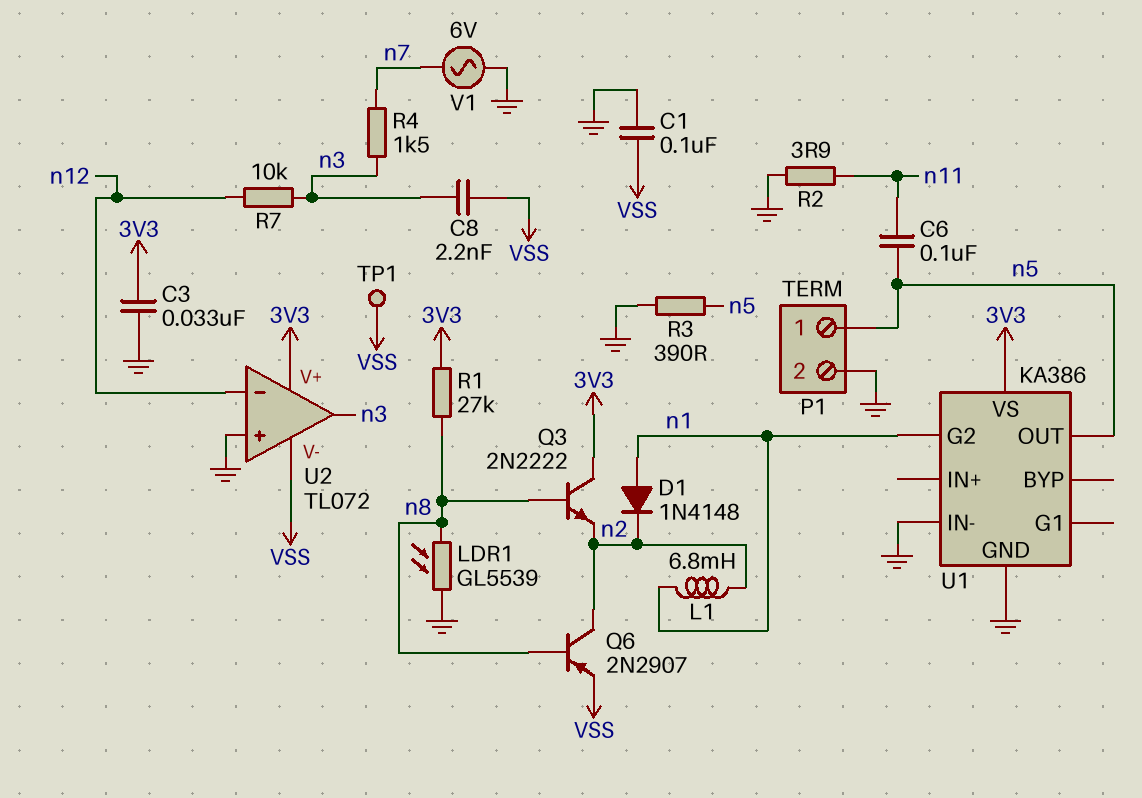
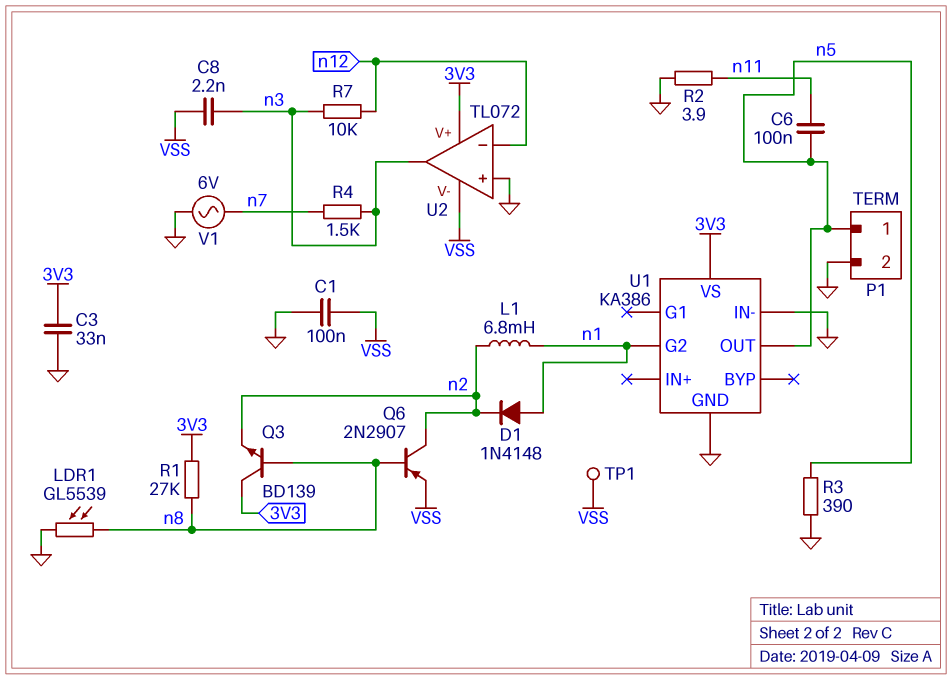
Q3: NPN 2N2222 (B n8, C 3V3, E n2) -> NPN BD139 (B n8, C 3V3, E n2)

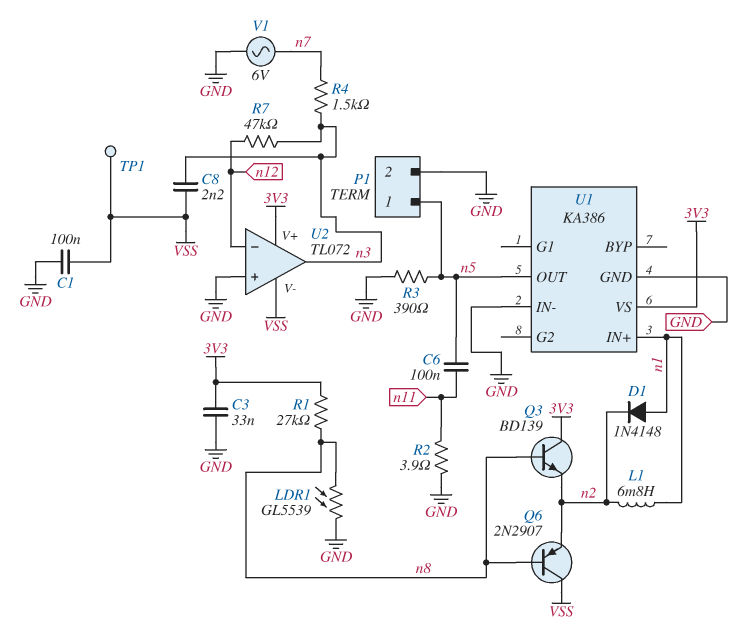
Q6: PNP 2N2907 (B n8, C n2, E VSS) -> PNP 2N2907 (B n8, C VSS, E n2)
R7: 10k (n3, n12) -> 47k (n3, n12)
U1 pin G2: n1 -> none
U1 pin IN+: none -> n1

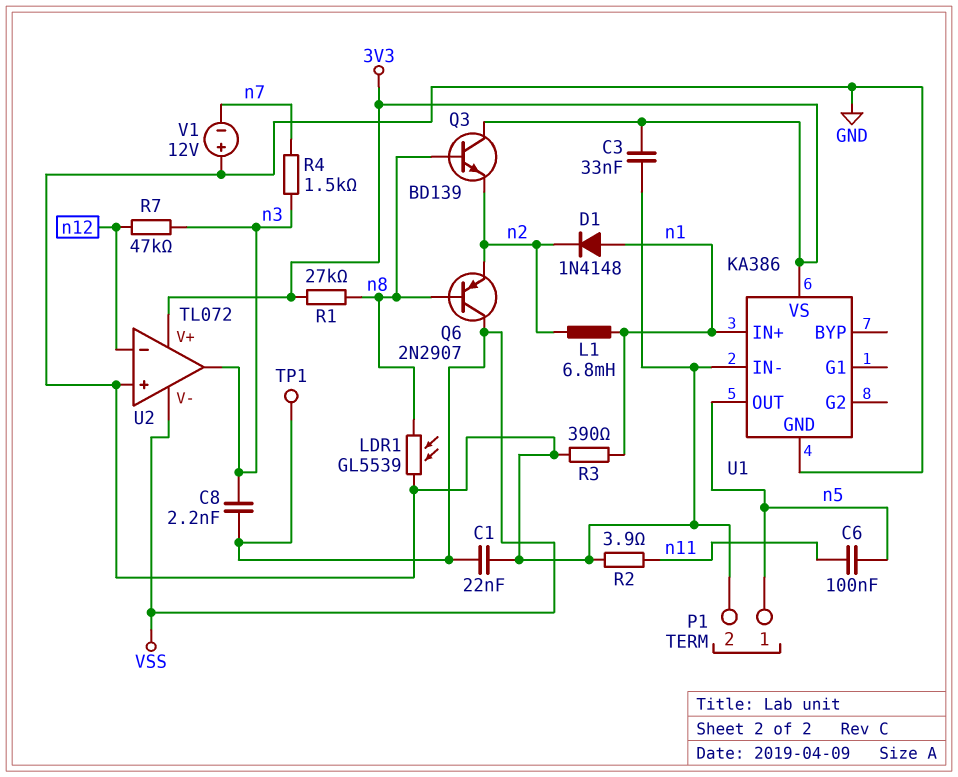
C1: 100nF (GND, VSS) -> 22nF (GND, VSS)
R3: 390 (GND, n5) -> 390 (GND, n1)
V1: AC 6V (GND, n7) -> 12V (plus GND, minus n7)

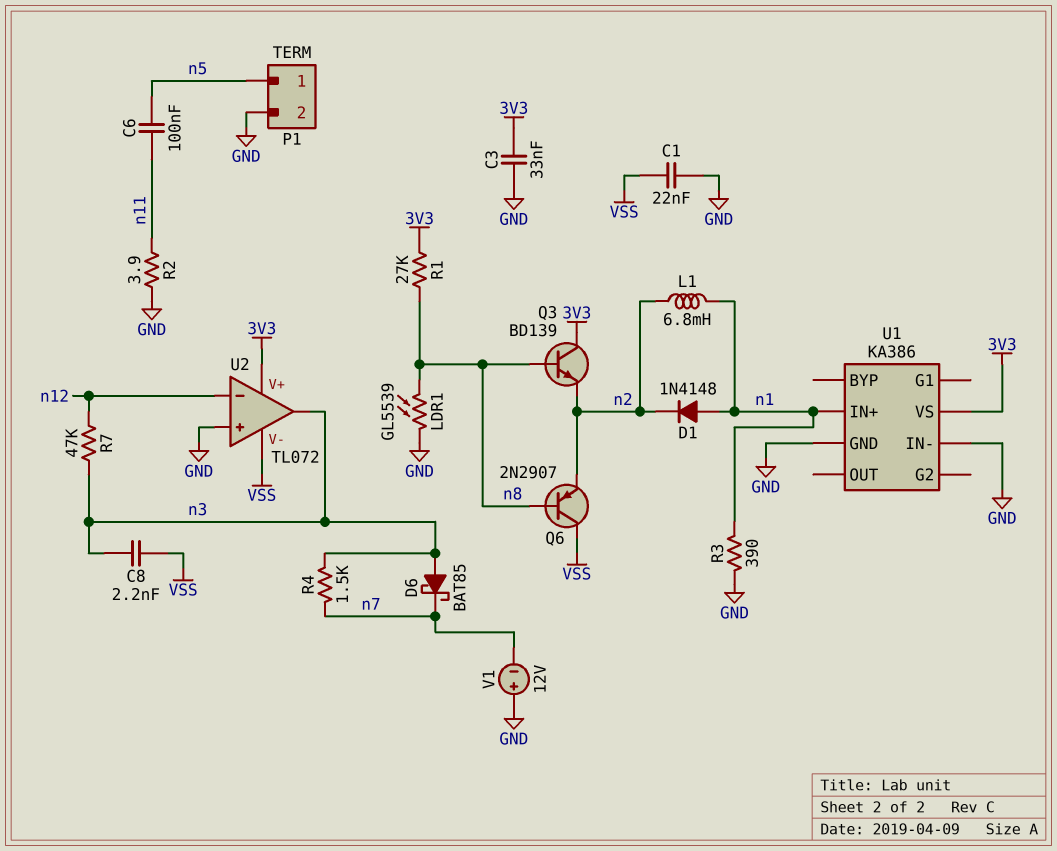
D6: none -> schottky BAT85 (A n3, K n7)
TP1: test point (VSS) -> none
U1 pin OUT: n5 -> none

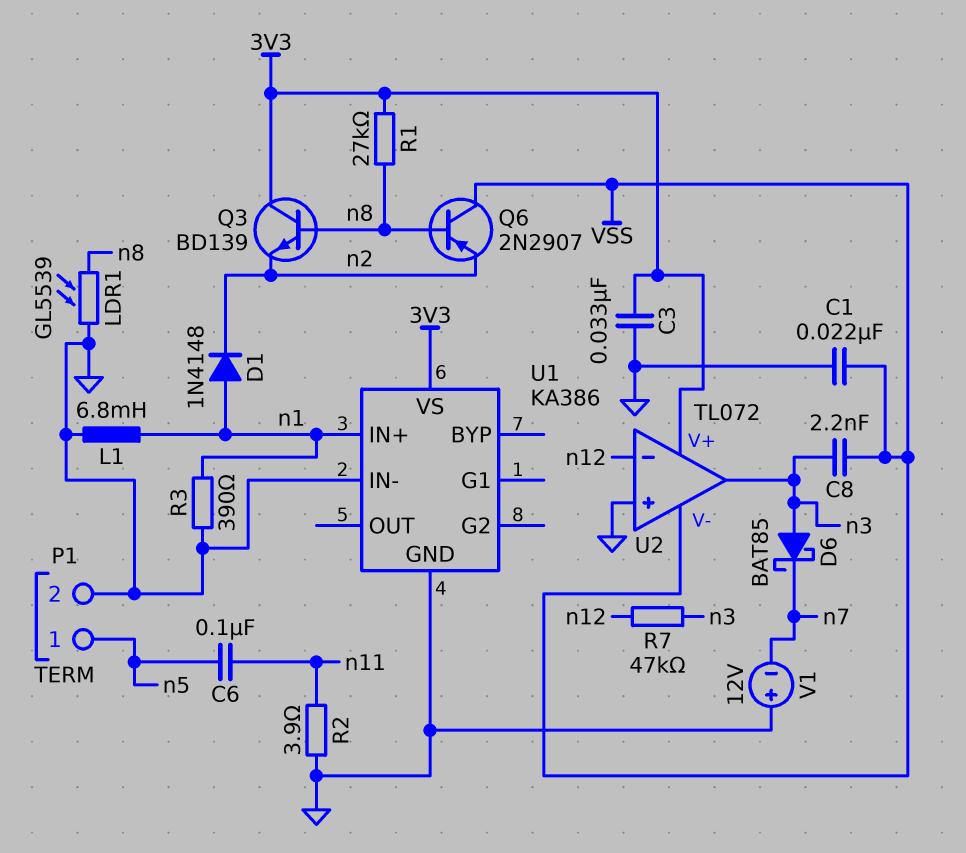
L1: 6.8mH (n1, n2) -> 6.8mH (GND, n1)
R4: 1.5k (n3, n7) -> none

